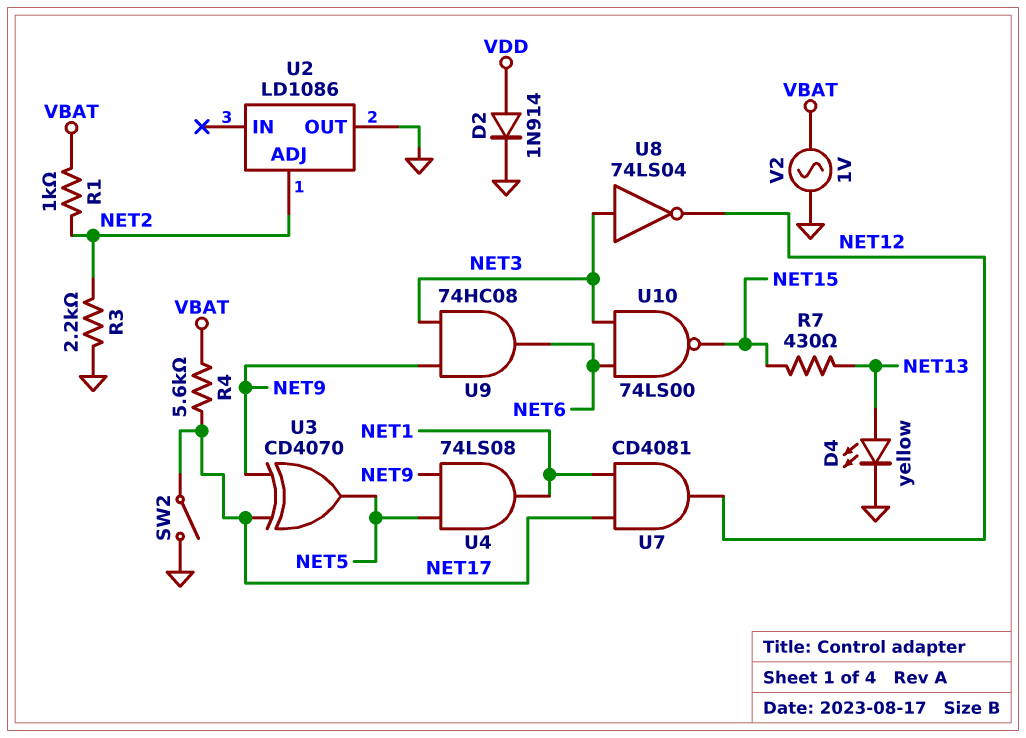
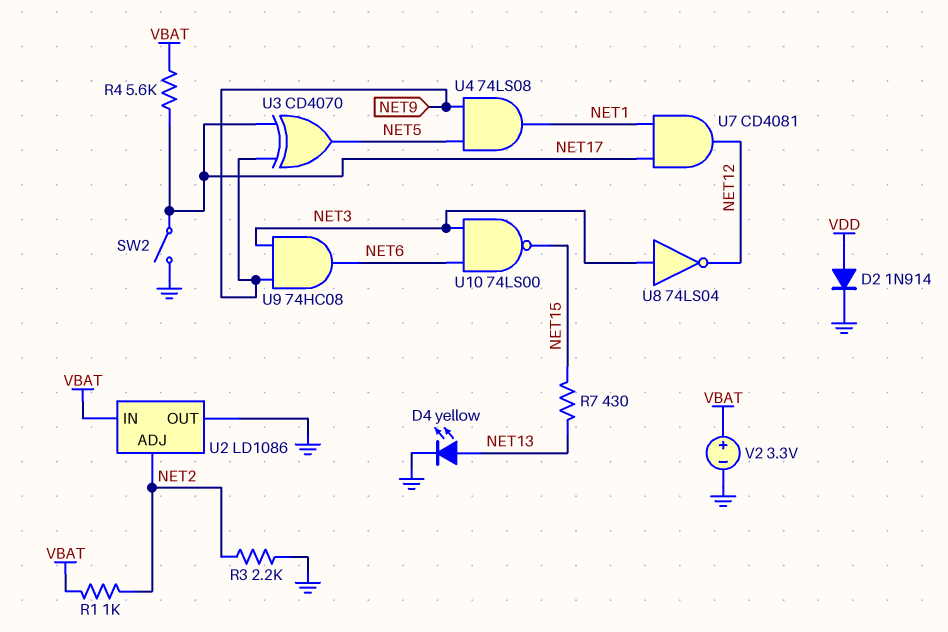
U2 pin IN: none -> VBAT
V2: AC 1V (GND, VBAT) -> 3.3V (plus VBAT, minus GND)

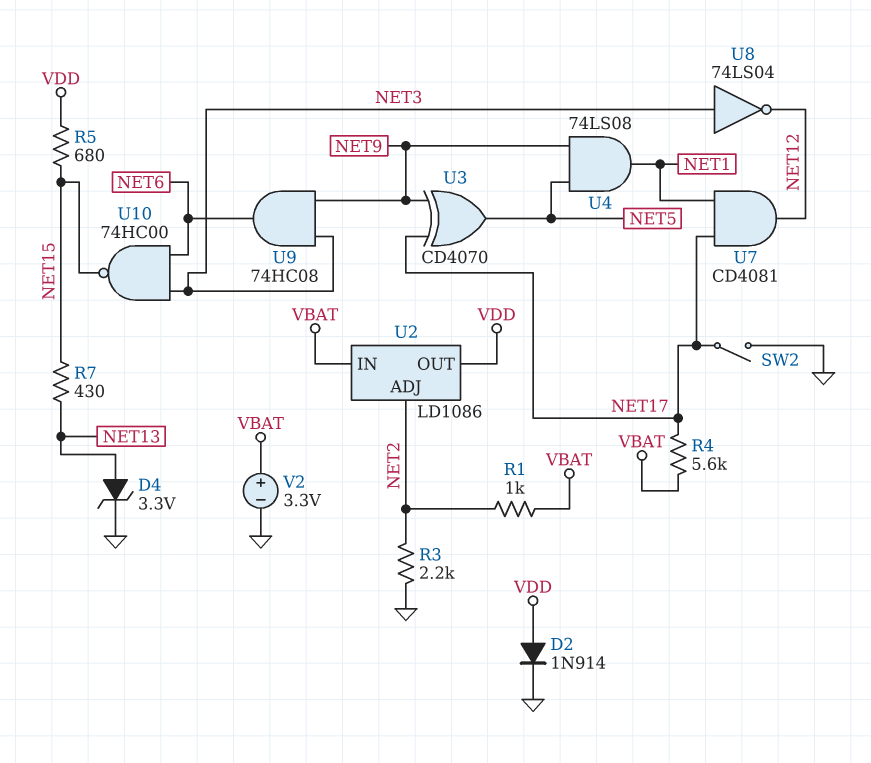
D4: LED yellow (A NET13, K GND) -> zener 3.3V (A NET13, K GND)
R5: none -> 680 (NET15, VDD)
U2 pin OUT: GND -> VDD
U10: NAND 74LS00 (in NET3, in NET6, out NET15) -> NAND 74HC00 (in NET3, in NET6, out NET15)

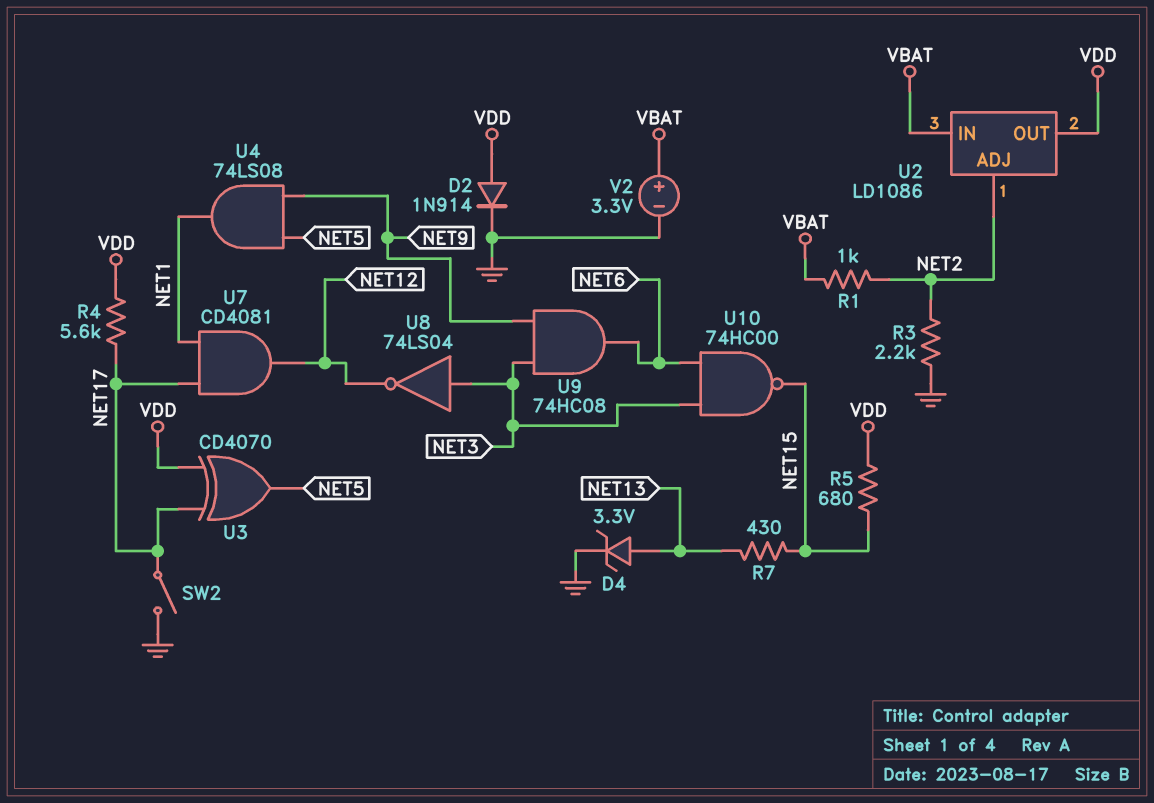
R4: 5.6k (NET17, VBAT) -> 5.6k (NET17, VDD)
U3: XOR CD4070 (in NET9, in NET17, out NET5) -> XOR CD4070 (in NET17, in VDD, out NET5)

